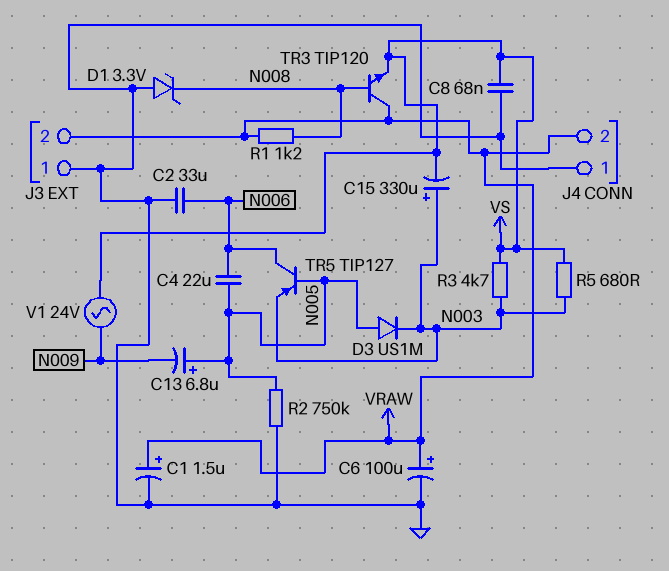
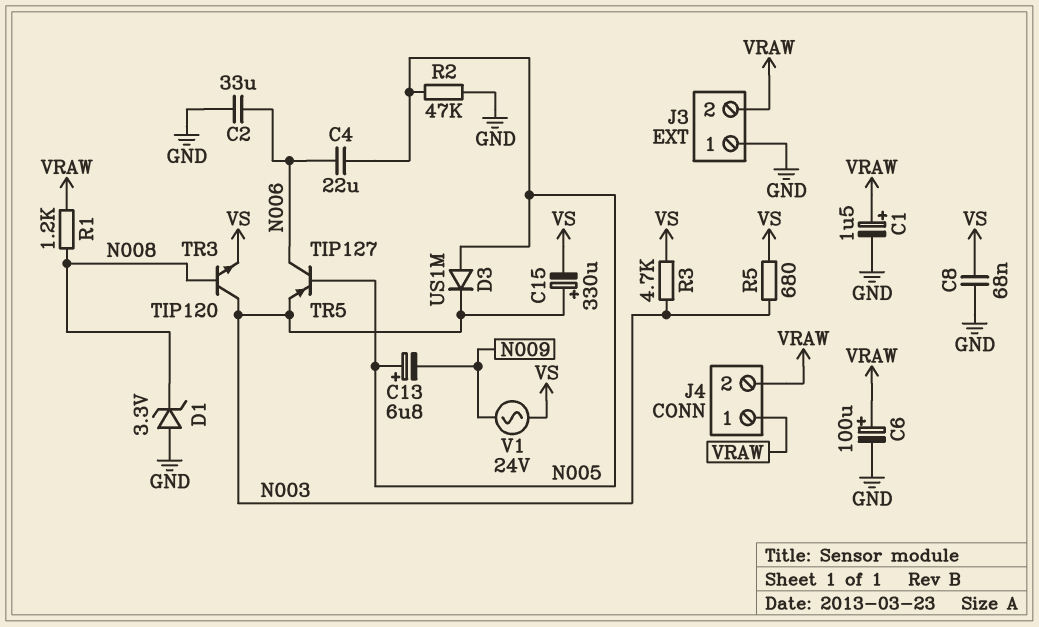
J4 pin 1: GND -> VRAW
R2: 750k (GND, N005) -> 47k (GND, N005)
TR3: NPN TIP120 (B N008, C VRAW, E VS) -> NPN TIP120 (B N008, C N003, E VS)

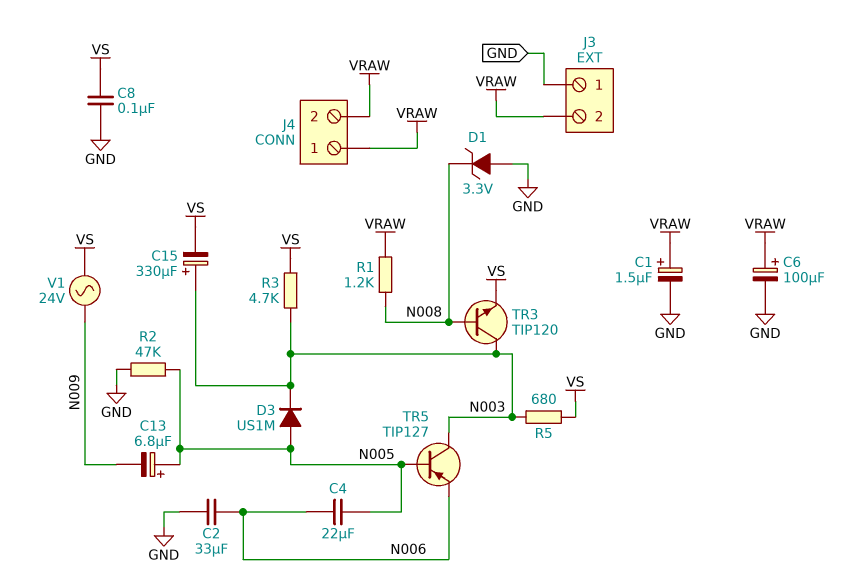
C8: 68nF (GND, VS) -> 100nF (GND, VS)
TR5: PNP TIP127 (B N005, C N006, E N003) -> PNP TIP127 (B N005, C N003, E N006)

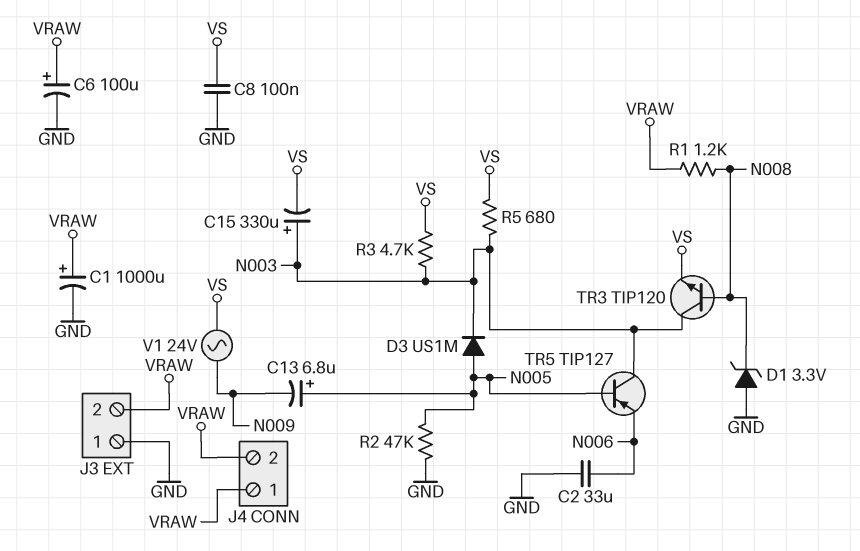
C1: 1.5uF (plus VRAW, minus GND) -> 1000uF (plus VRAW, minus GND)
C4: 22uF (N005, N006) -> none

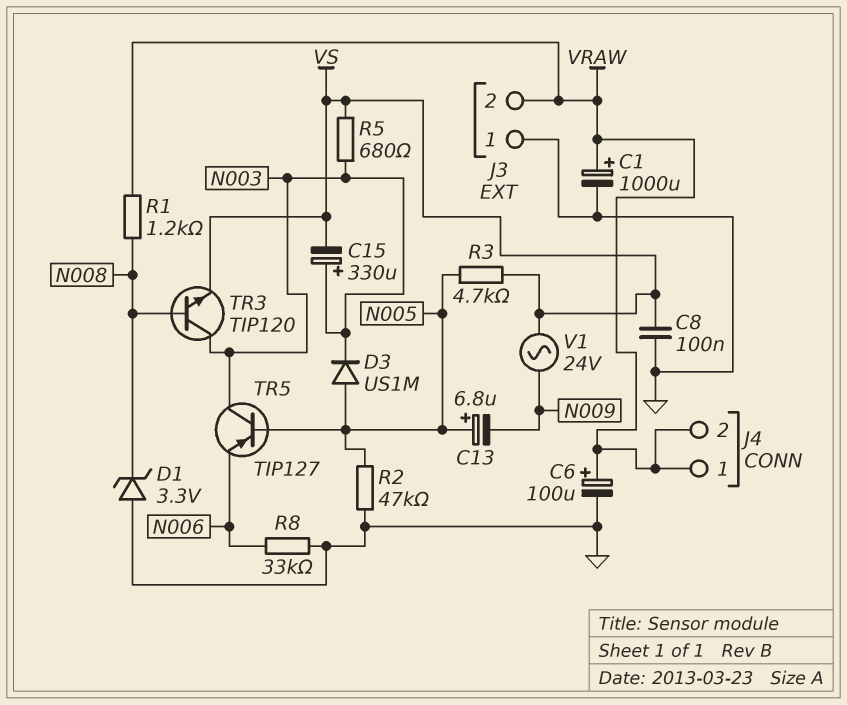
C2: 33uF (GND, N006) -> none
R3: 4.7k (N003, VS) -> 4.7k (N005, VS)
R8: none -> 33k (GND, N006)

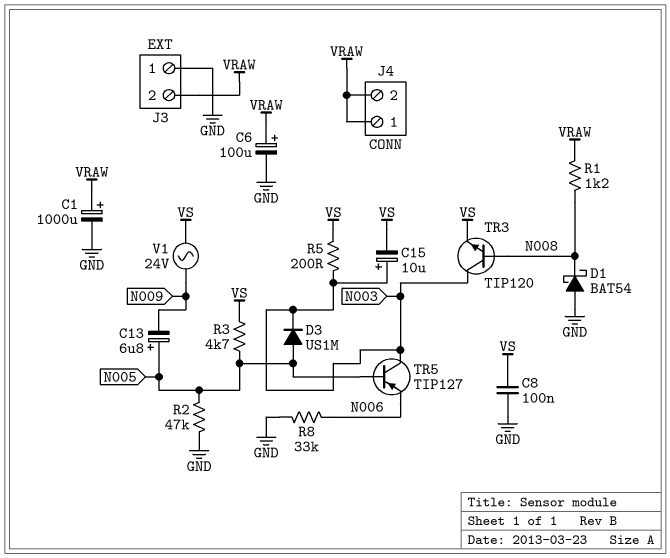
C15: 330uF (plus N003, minus VS) -> 10uF (plus N003, minus VS)
D1: zener 3.3V (A GND, K N008) -> schottky BAT54 (A GND, K N008)
R5: 680 (N003, VS) -> 200 (N003, VS)

